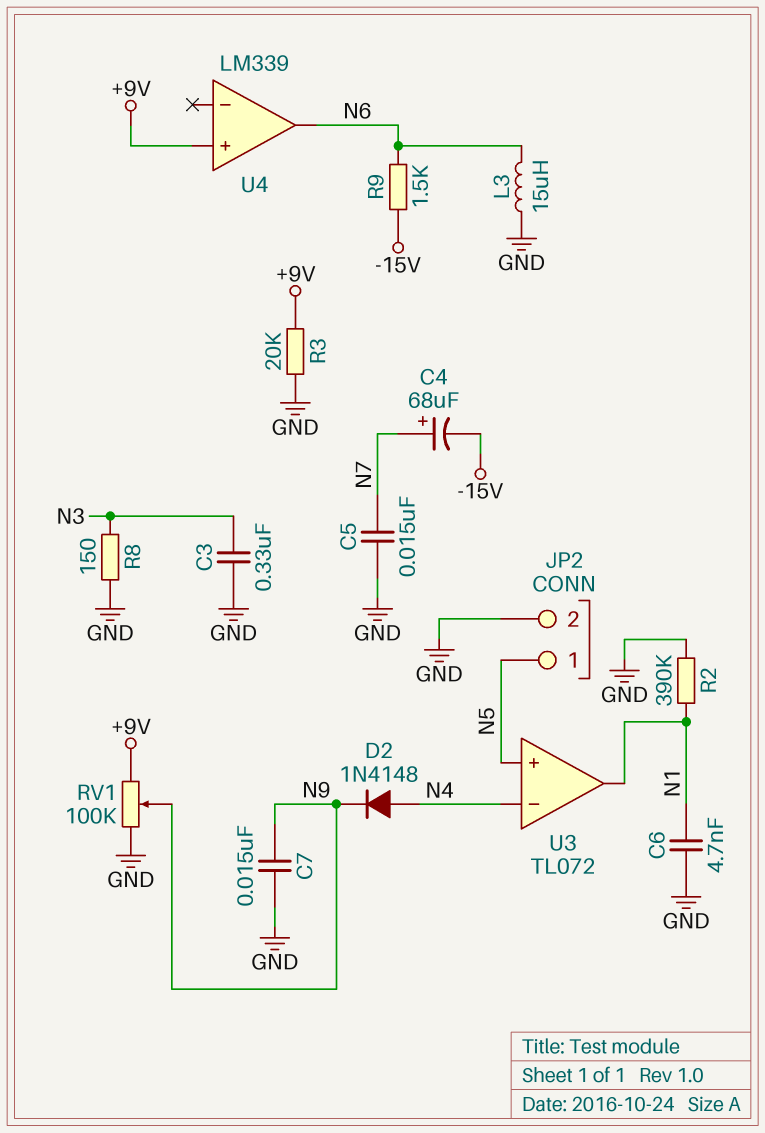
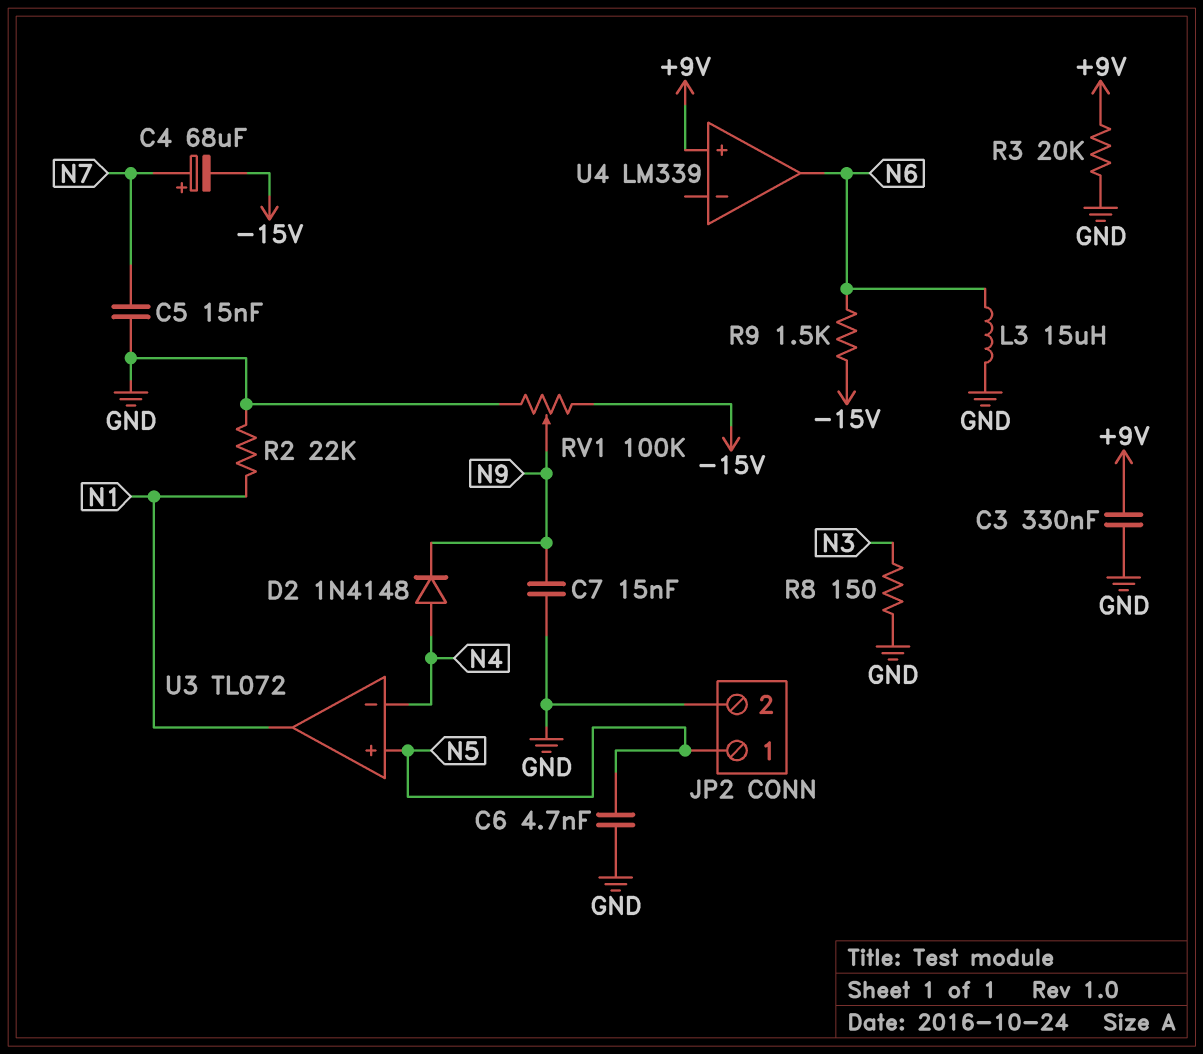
C3: 330nF (GND, N3) -> 330nF (+9V, GND)
C6: 4.7nF (GND, N1) -> 4.7nF (GND, N5)
R2: 390k (GND, N1) -> 22k (GND, N1)
RV1: 100k (+9V, GND, wiper N9) -> 100k (-15V, GND, wiper N9)

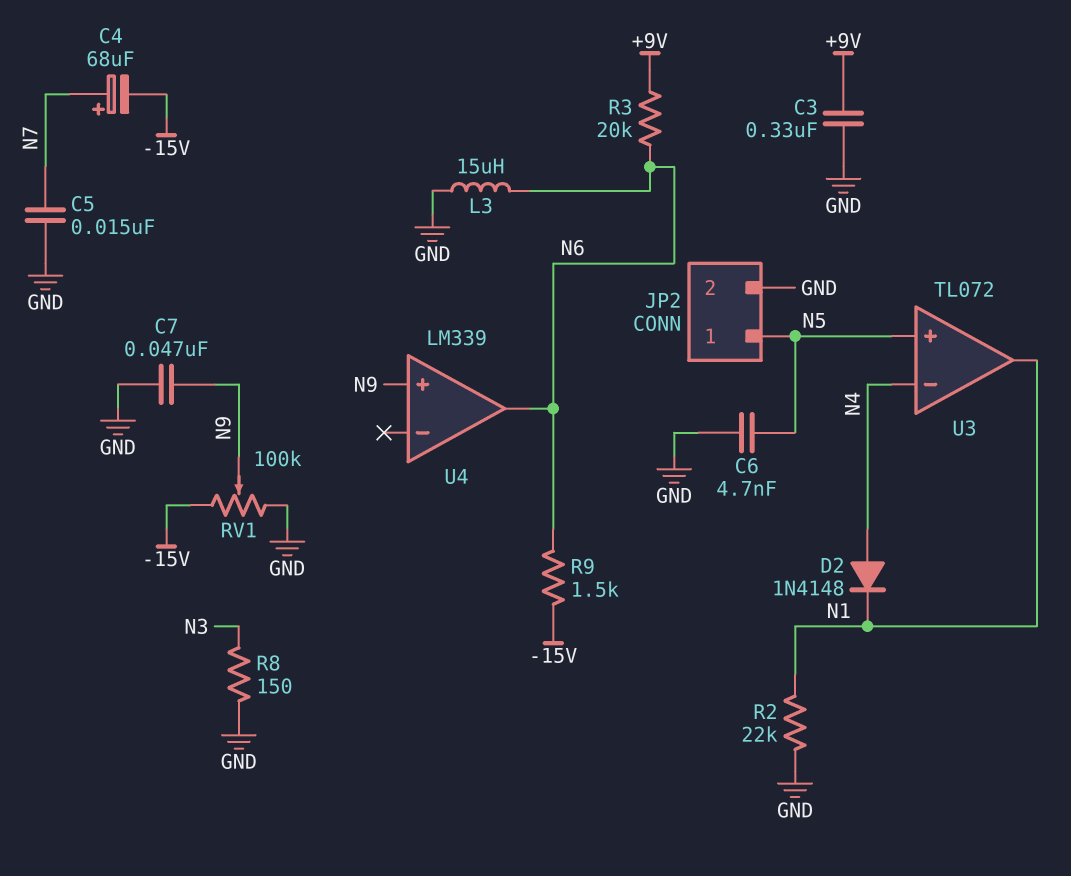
C7: 15nF (GND, N9) -> 47nF (GND, N9)
D2: diode 1N4148 (A N4, K N9) -> diode 1N4148 (A N4, K N1)
R3: 20k (+9V, GND) -> 20k (+9V, N6)
U4 pin in+: +9V -> N9

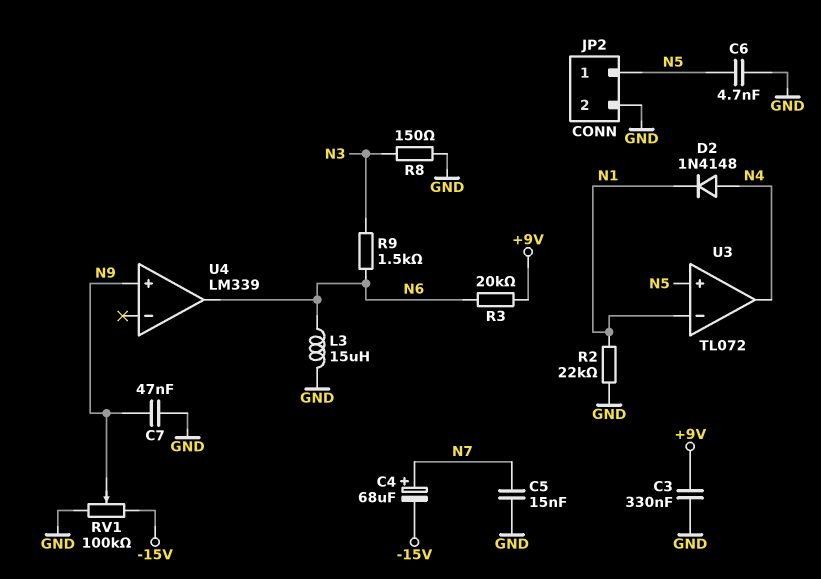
R9: 1.5k (-15V, N6) -> 1.5k (N3, N6)
U3 pin in-: N4 -> N1
U3 pin out: N1 -> N4

